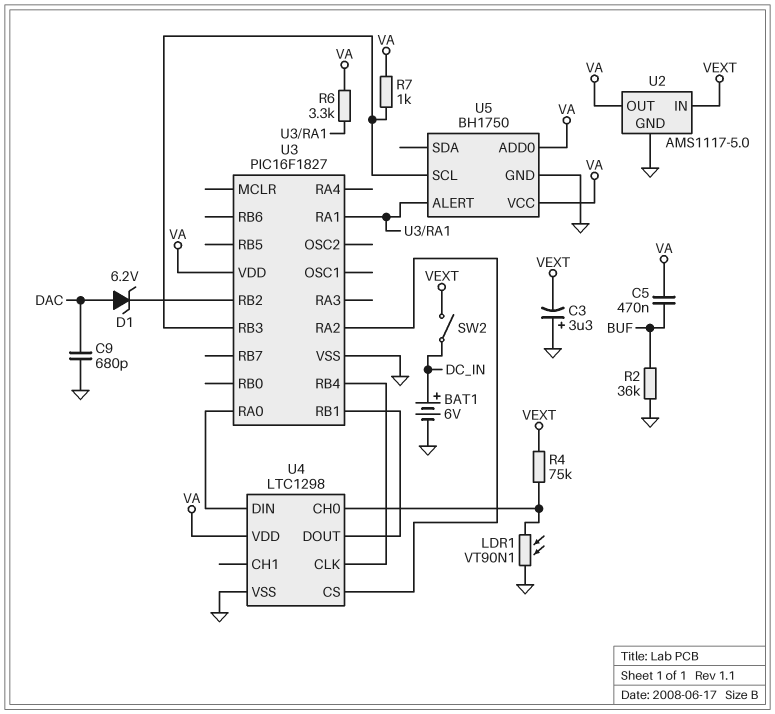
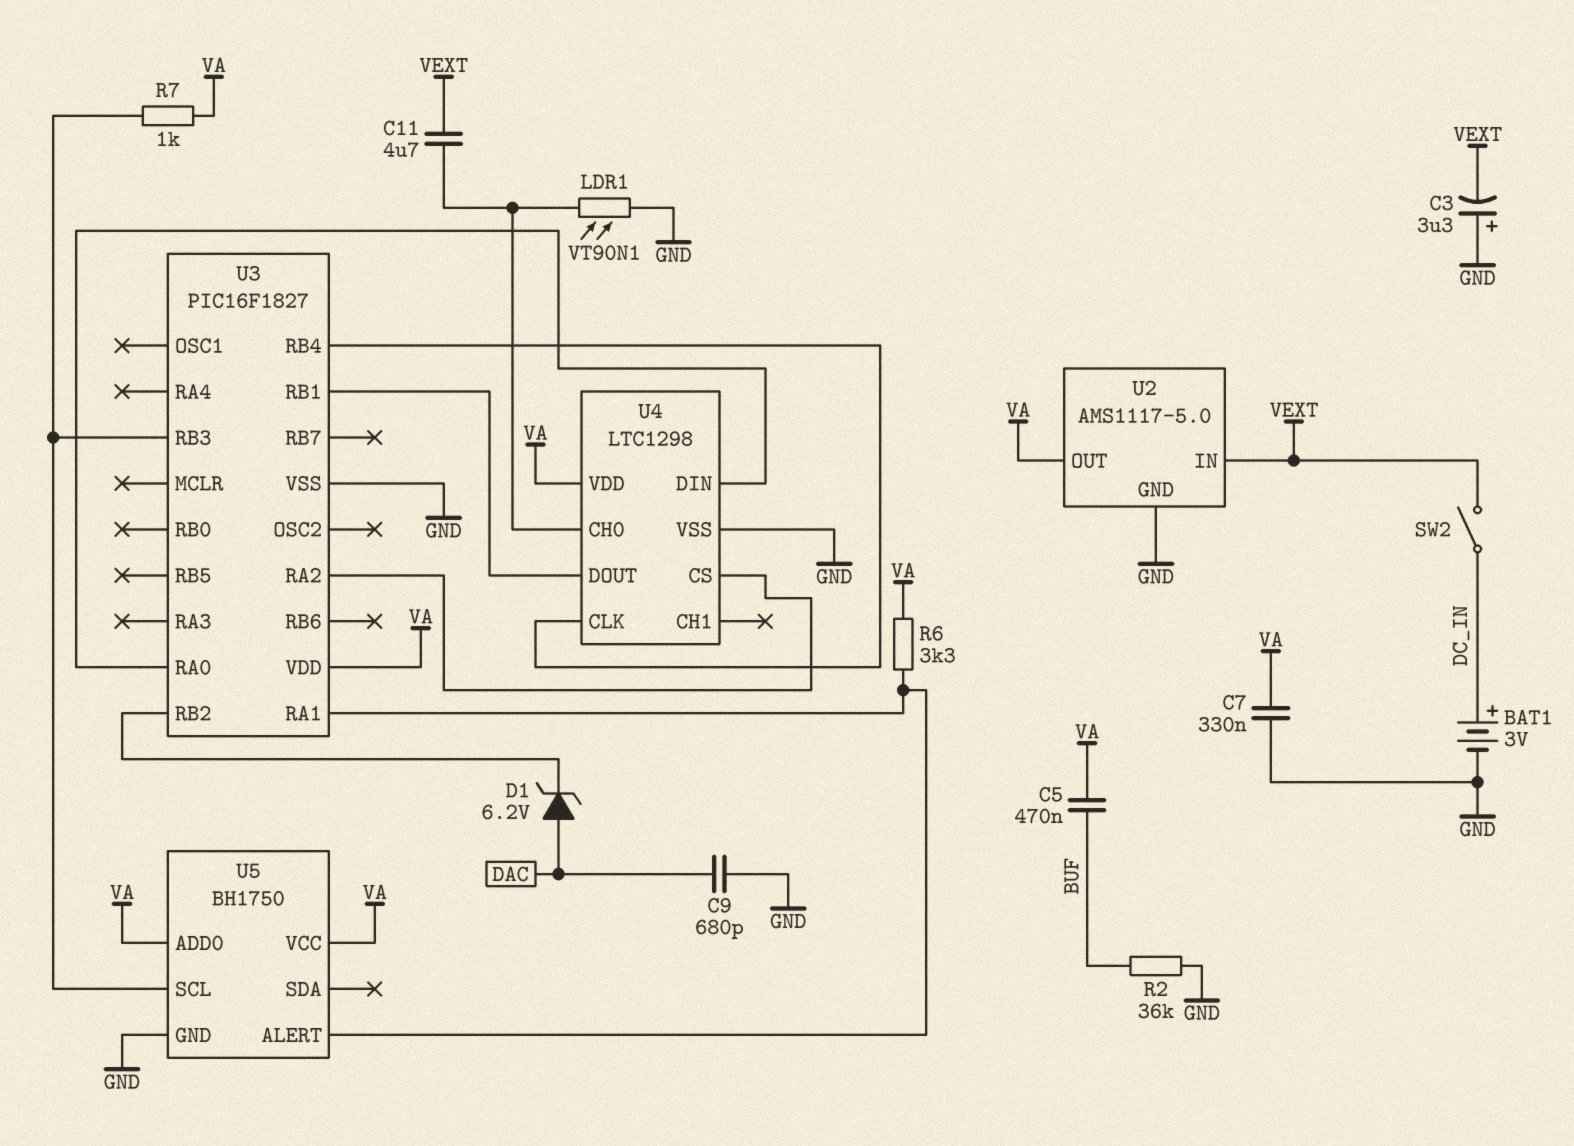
BAT1: 6V (plus DC_IN, minus GND) -> 3V (plus DC_IN, minus GND)
C7: none -> 330nF (GND, VA)
C11: none -> 4.7uF (U4/CH0, VEXT)
R4: 75k (U4/CH0, VEXT) -> none

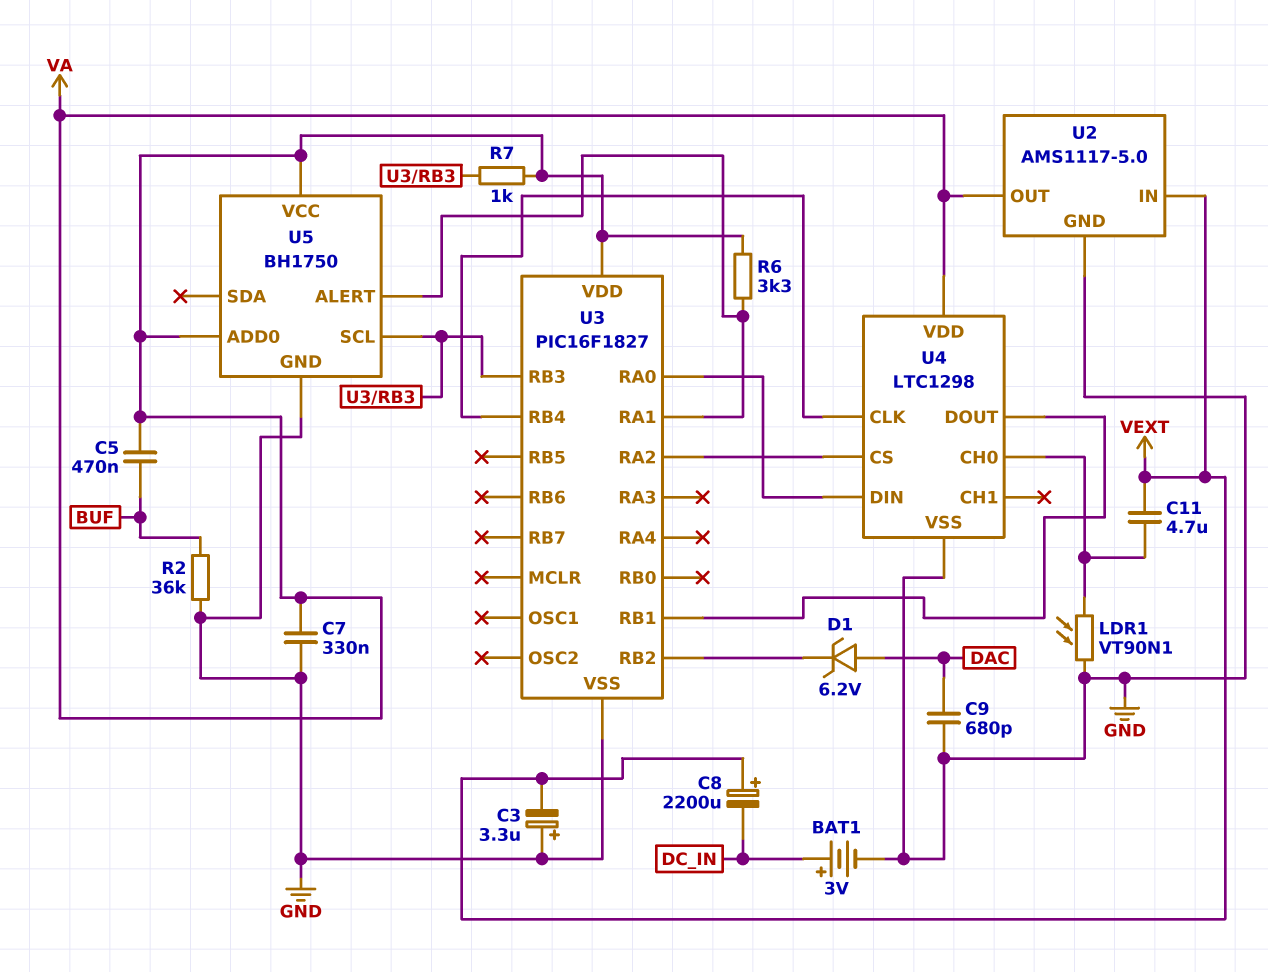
C8: none -> 2200uF (plus VEXT, minus DC_IN)
SW2: switch (DC_IN, VEXT) -> none

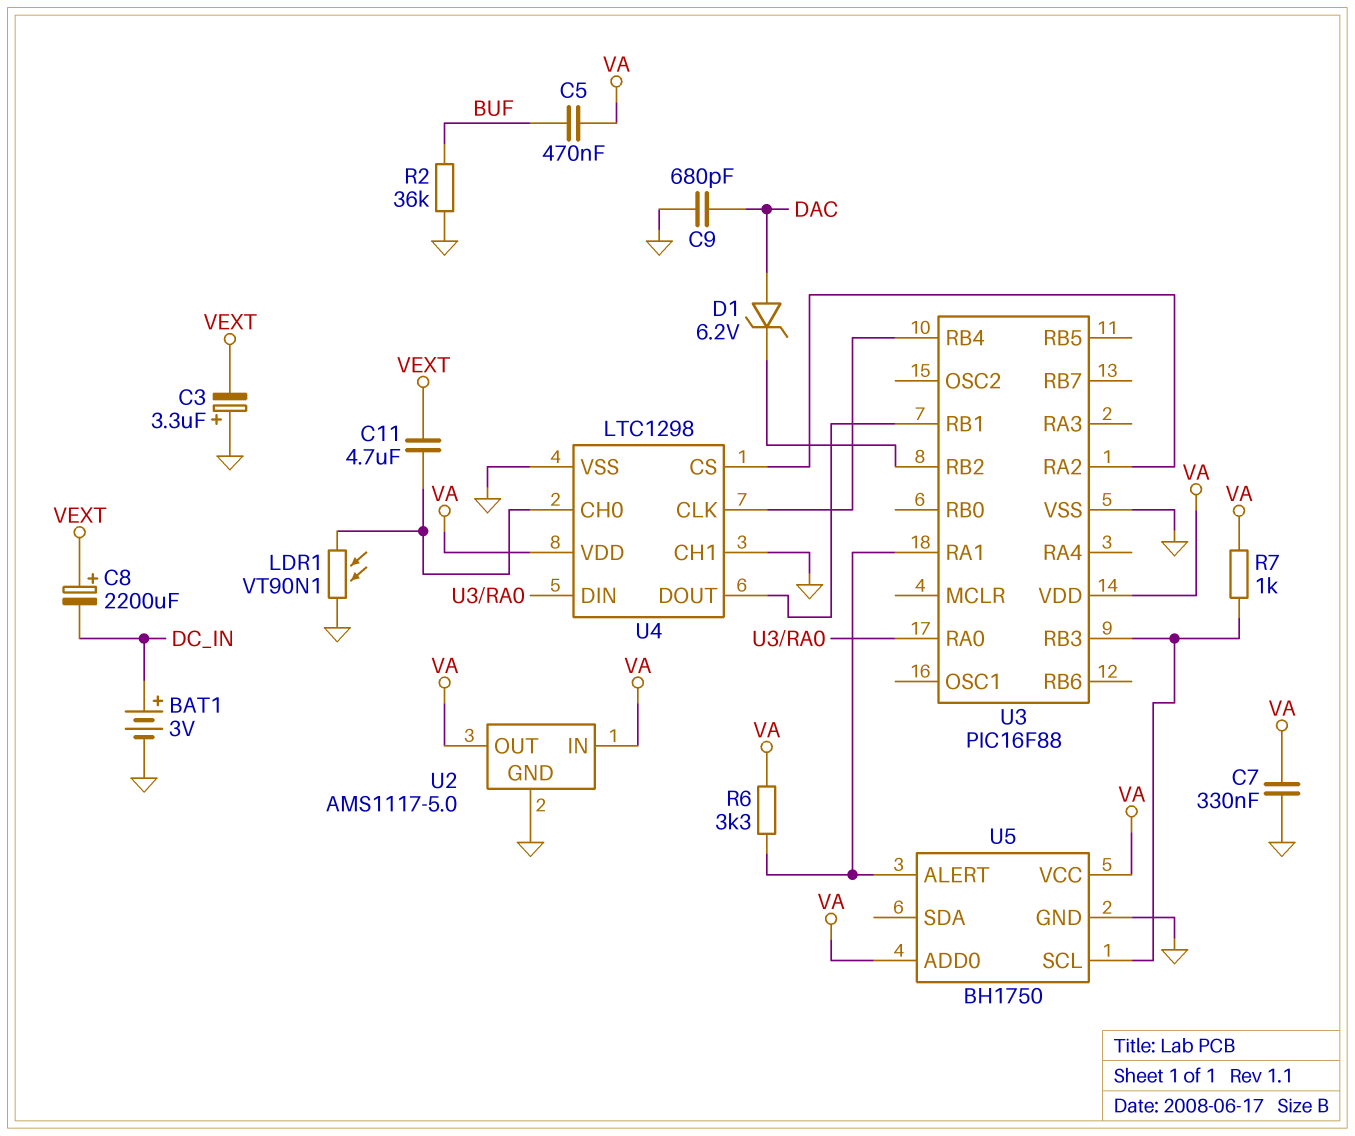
U2 pin IN: VEXT -> VA
U3: PIC16F1827 -> PIC16F88
U4 pin CH1: none -> GND

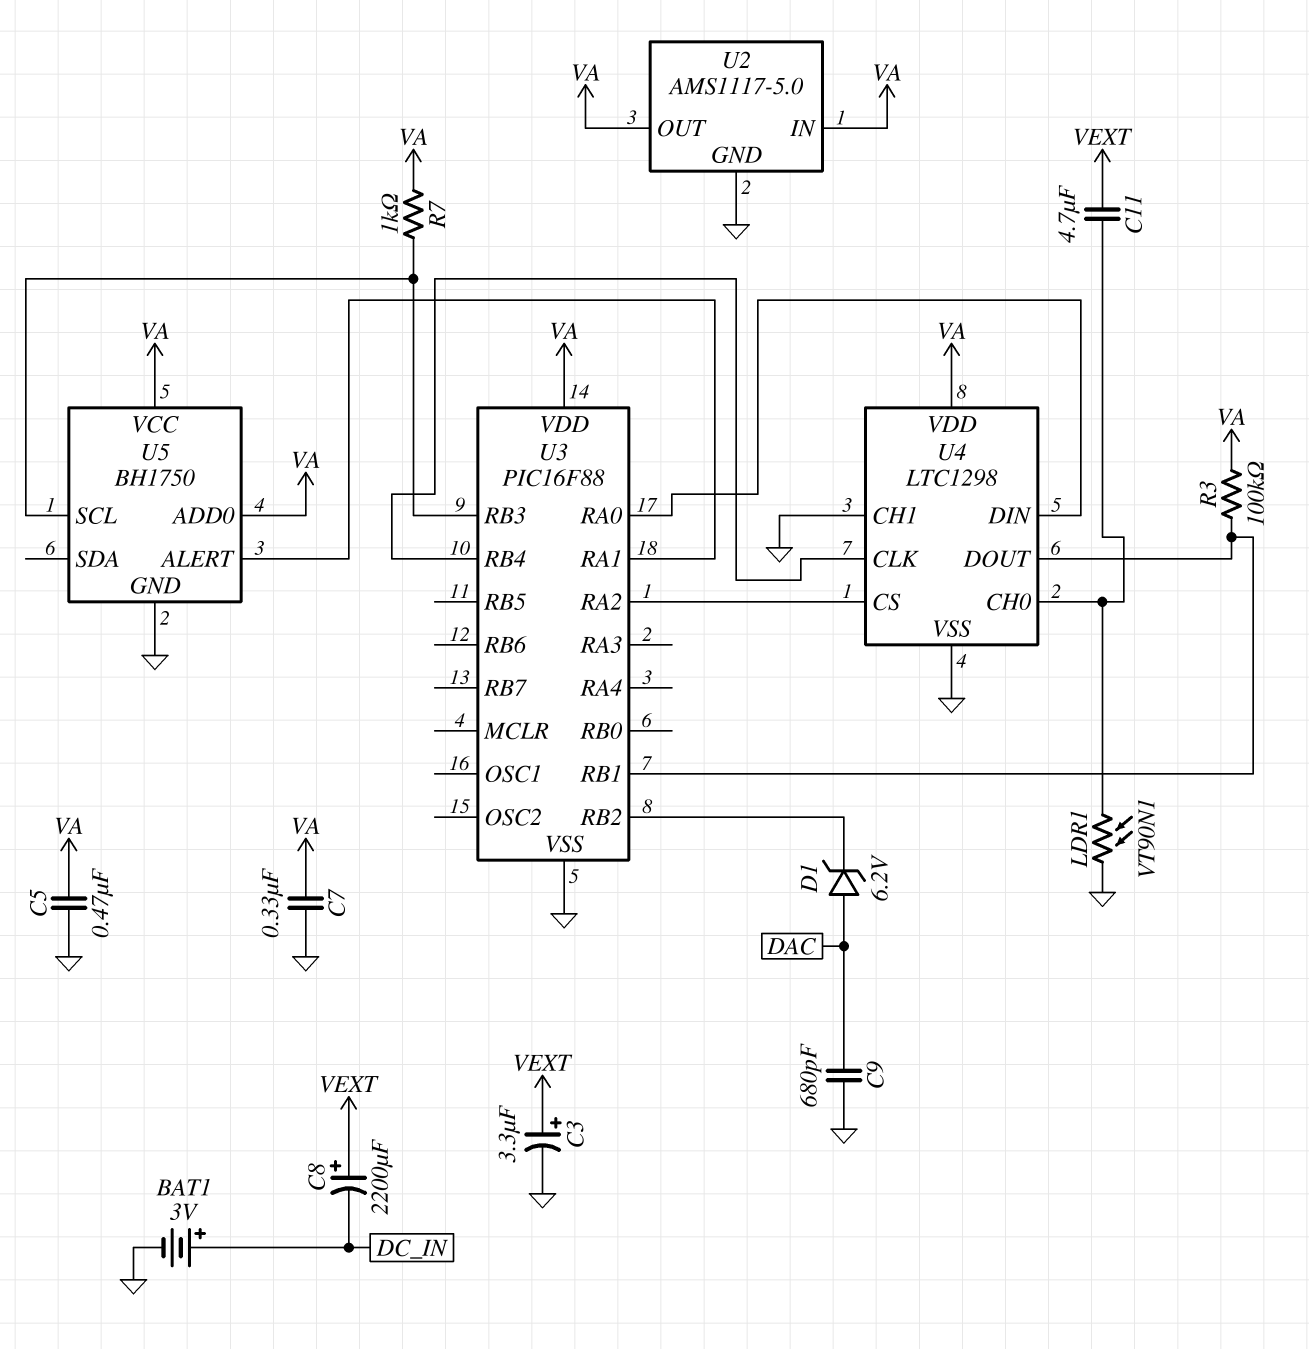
C3: 3.3uF (plus GND, minus VEXT) -> 3.3uF (plus VEXT, minus GND)
C5: 470nF (BUF, VA) -> 470nF (GND, VA)
R2: 36k (BUF, GND) -> none
R3: none -> 100k (U3/RB1, VA)
R6: 3.3k (U3/RA1, VA) -> none

